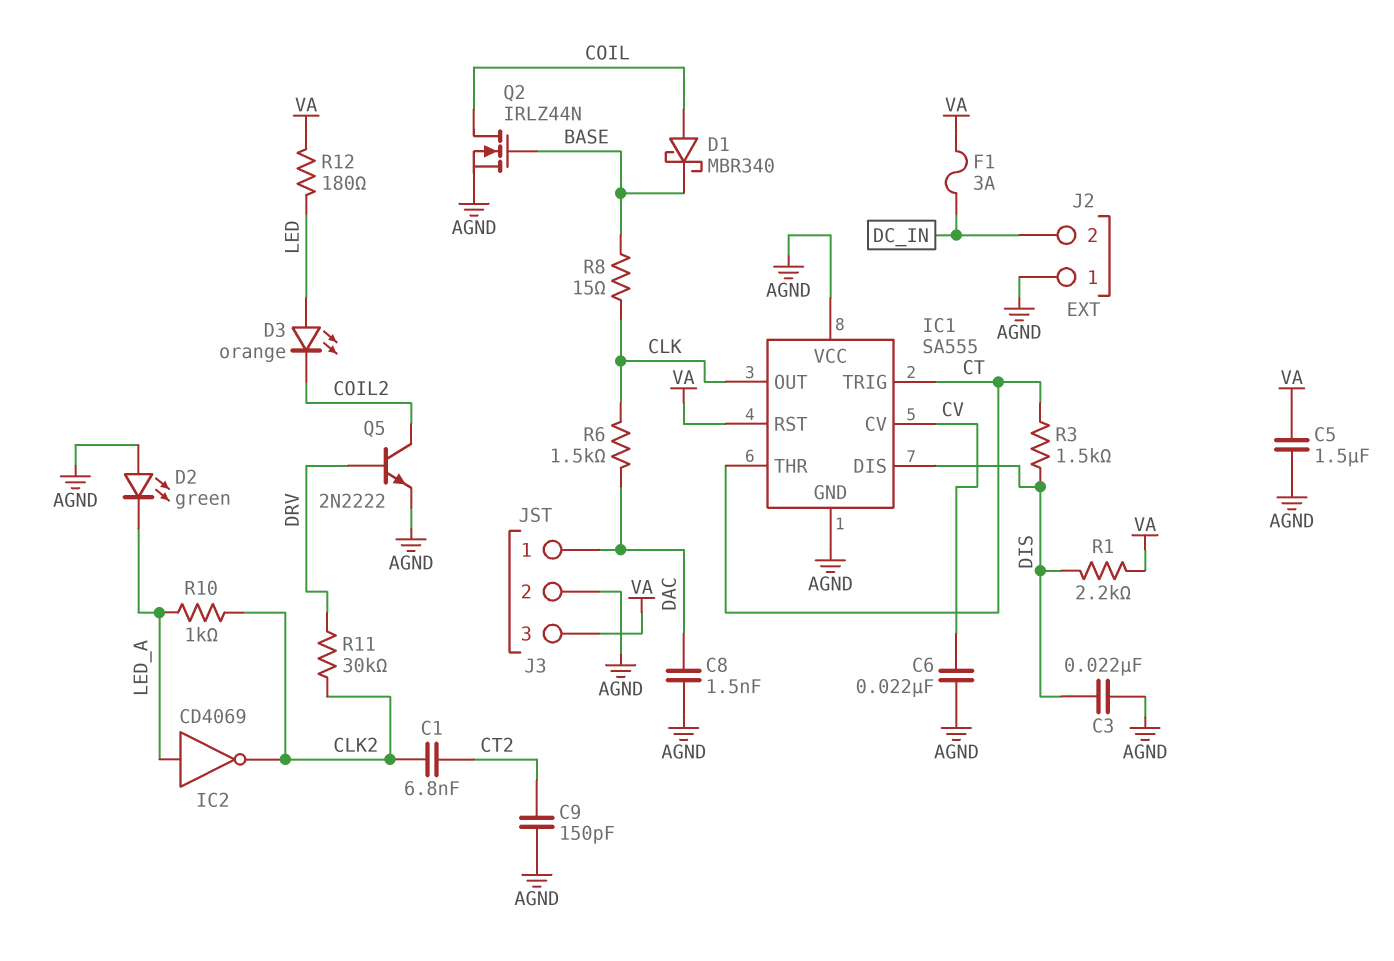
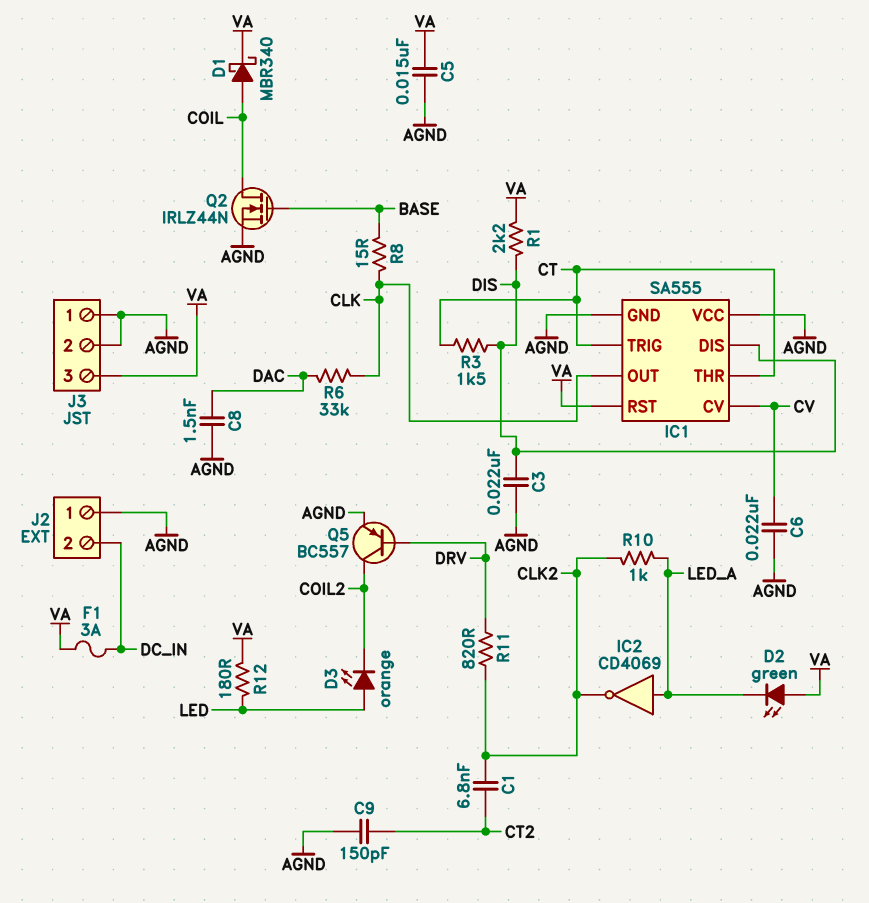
C5: 1.5uF (AGND, VA) -> 15nF (AGND, VA)
D1: schottky MBR340 (A COIL, K BASE) -> schottky MBR340 (A COIL, K VA)
D2: LED green (A AGND, K LED_A) -> LED green (A VA, K LED_A)
J3 pin 1: DAC -> AGND
Q5: NPN 2N2222 (B DRV, C COIL2, E AGND) -> PNP BC557 (B DRV, C COIL2, E AGND)
R6: 1.5k (CLK, DAC) -> 33k (CLK, DAC)
R11: 30k (CLK2, DRV) -> 820 (CLK2, DRV)

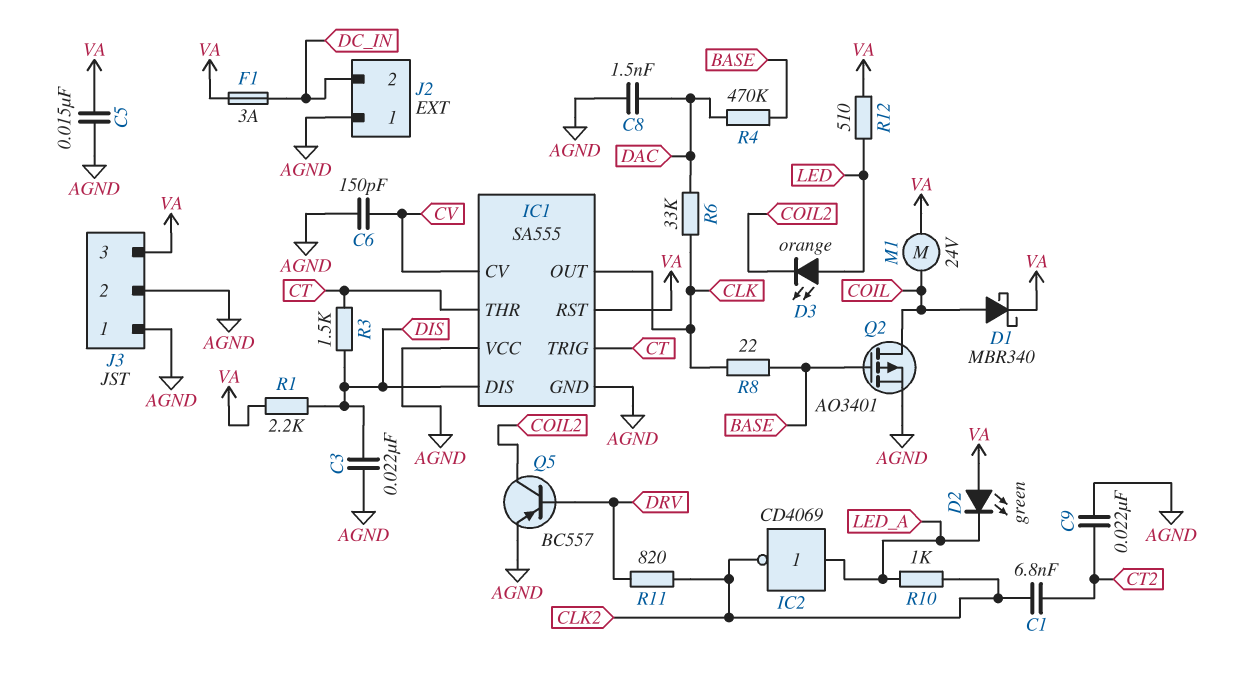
C6: 22nF (AGND, CV) -> 150pF (AGND, CV)
C9: 150pF (AGND, CT2) -> 22nF (AGND, CT2)
M1: none -> motor 24V (COIL, VA)
Q2: NMOS IRLZ44N (G BASE, D COIL, S AGND) -> PMOS AO3401 (G BASE, D COIL, S AGND)
R4: none -> 470k (BASE, DAC)
R8: 15 (BASE, CLK) -> 22 (BASE, CLK)
R12: 180 (LED, VA) -> 510 (LED, VA)

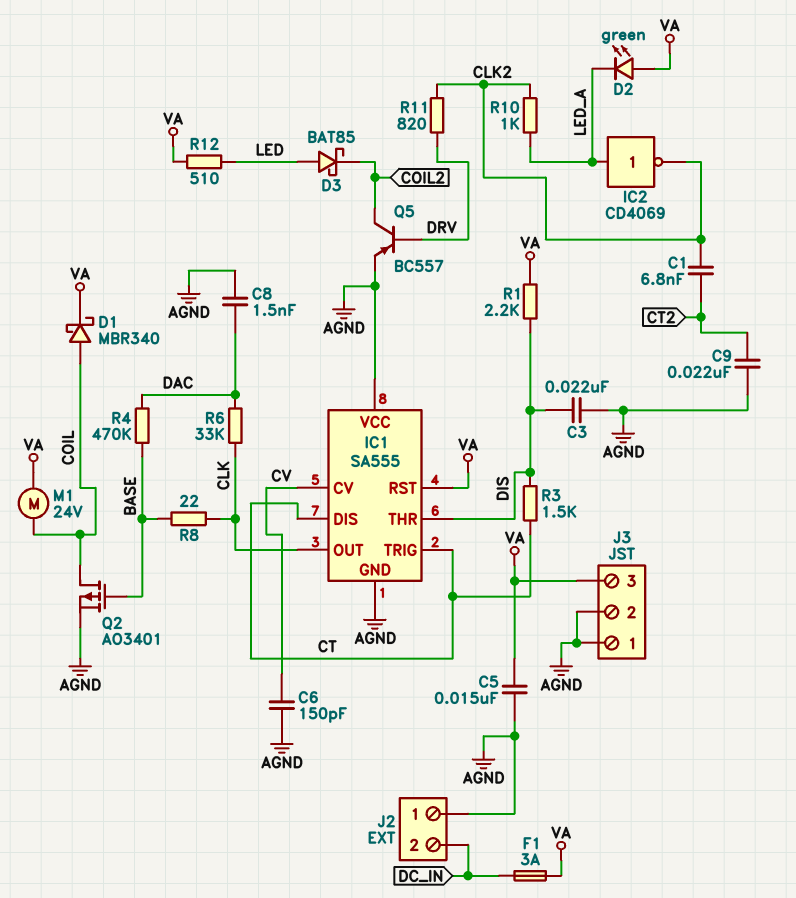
D3: LED orange (A LED, K COIL2) -> schottky BAT85 (A LED, K COIL2)
IC1 pin DIS: DIS -> CT
IC1 pin THR: CT -> DIS

